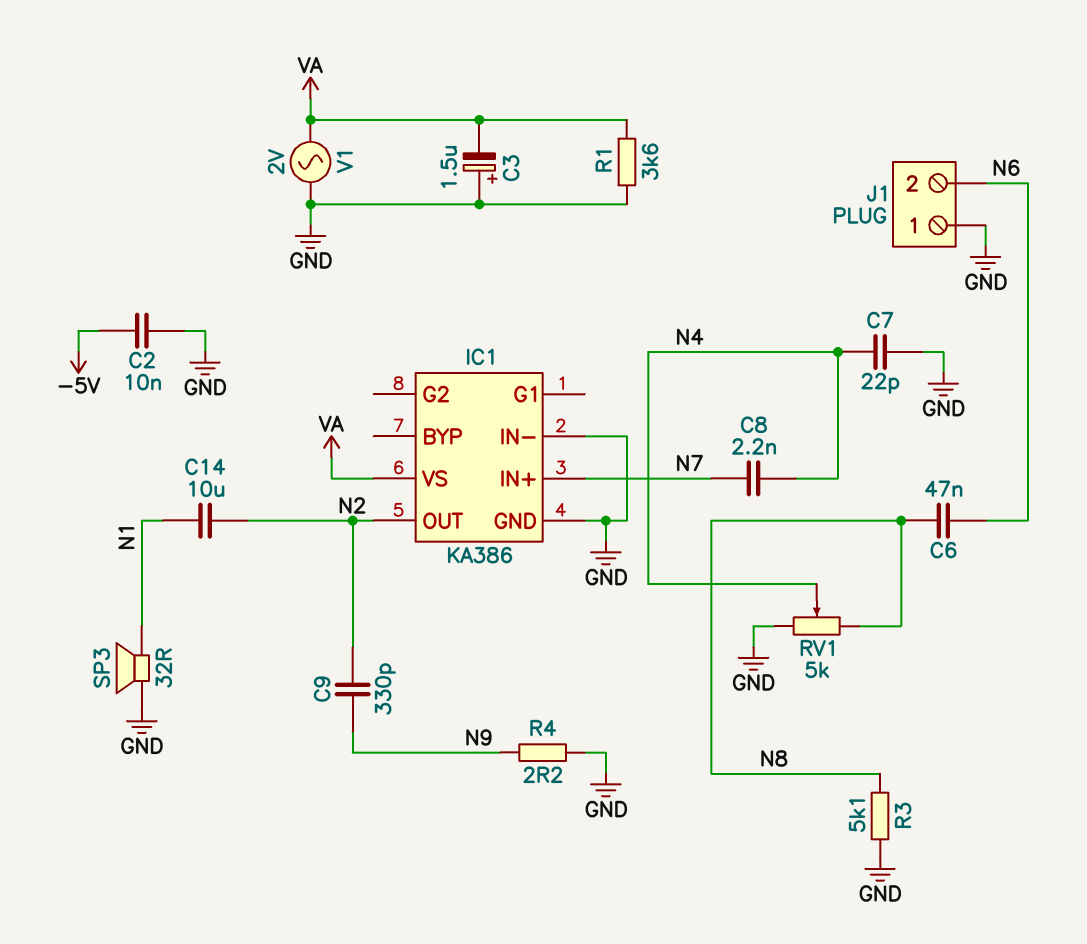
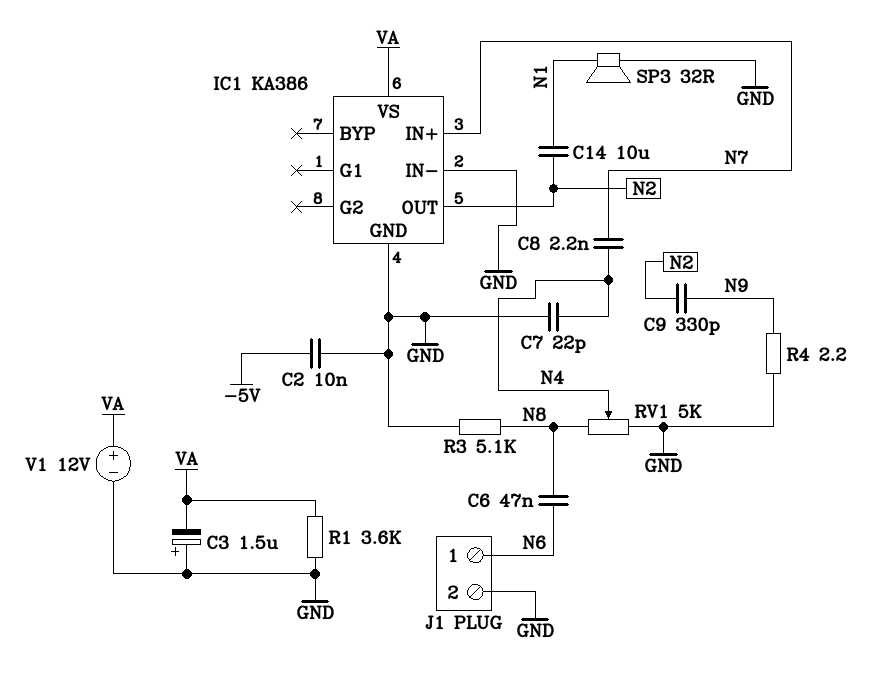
J1 pin 1: GND -> N6
J1 pin 2: N6 -> GND
V1: AC 2V (GND, VA) -> 12V (plus VA, minus GND)

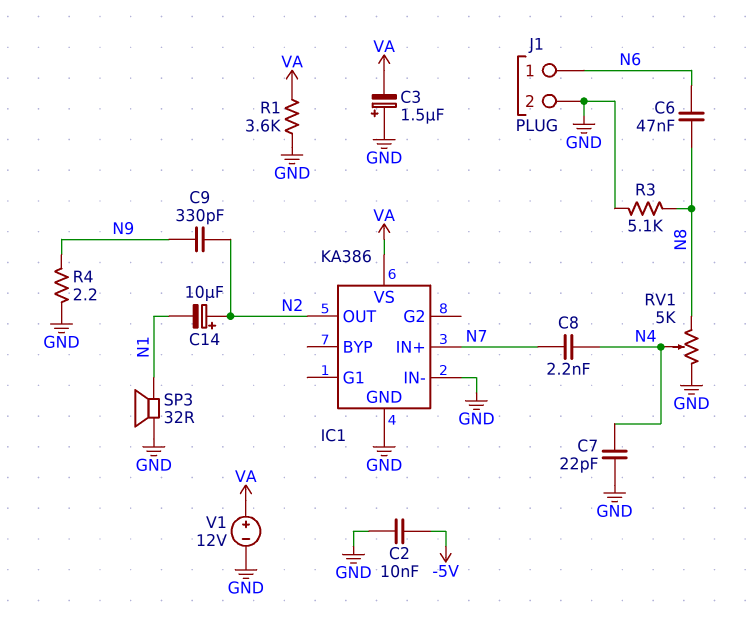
C14: 10uF (N1, N2) -> 10uF (plus N2, minus N1)

